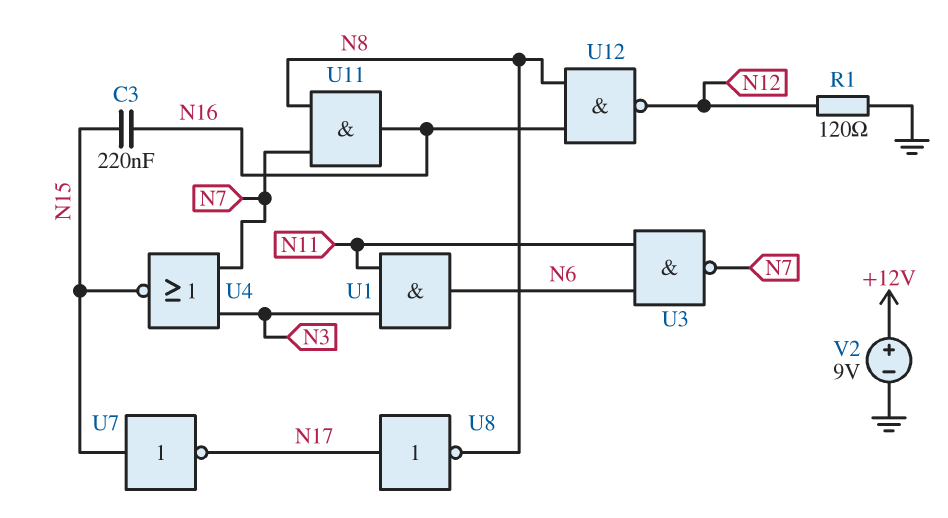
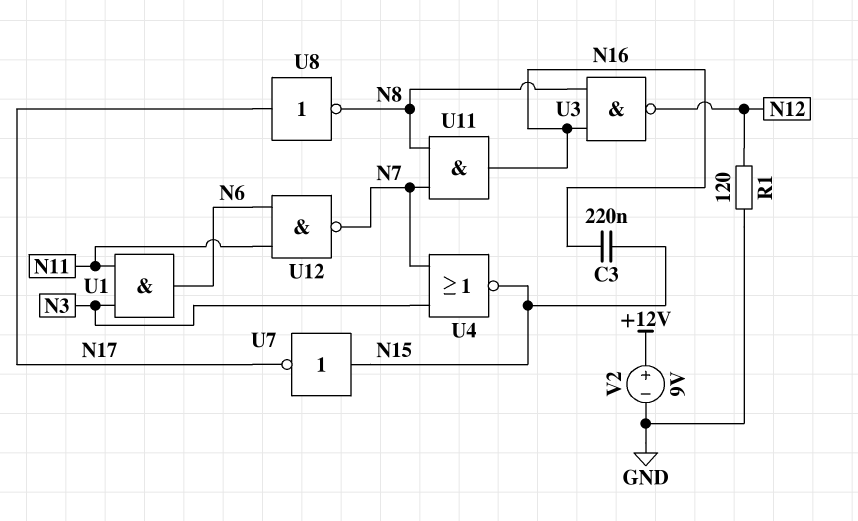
U3: NAND (in N6, in N11, out N7) -> NAND (in N8, in N16, out N12)
U12: NAND (in N8, in N16, out N12) -> NAND (in N6, in N11, out N7)

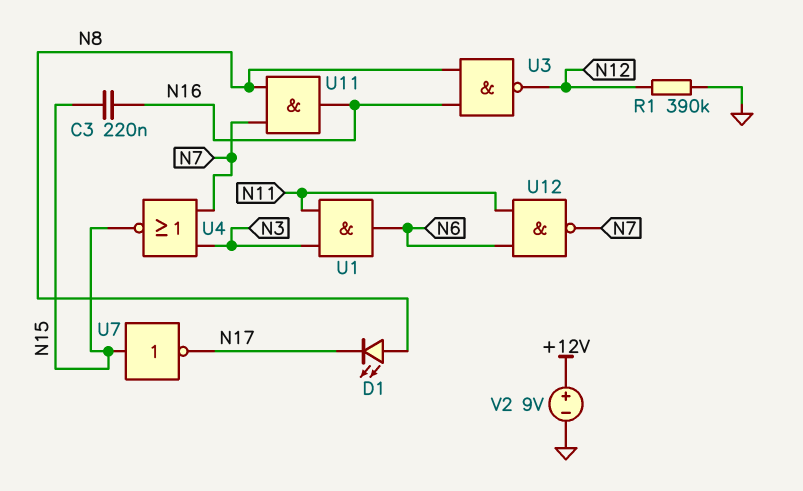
D1: none -> LED (A N8, K N17)
R1: 120 (GND, N12) -> 390k (GND, N12)
U8: NOT (in N17, out N8) -> none

